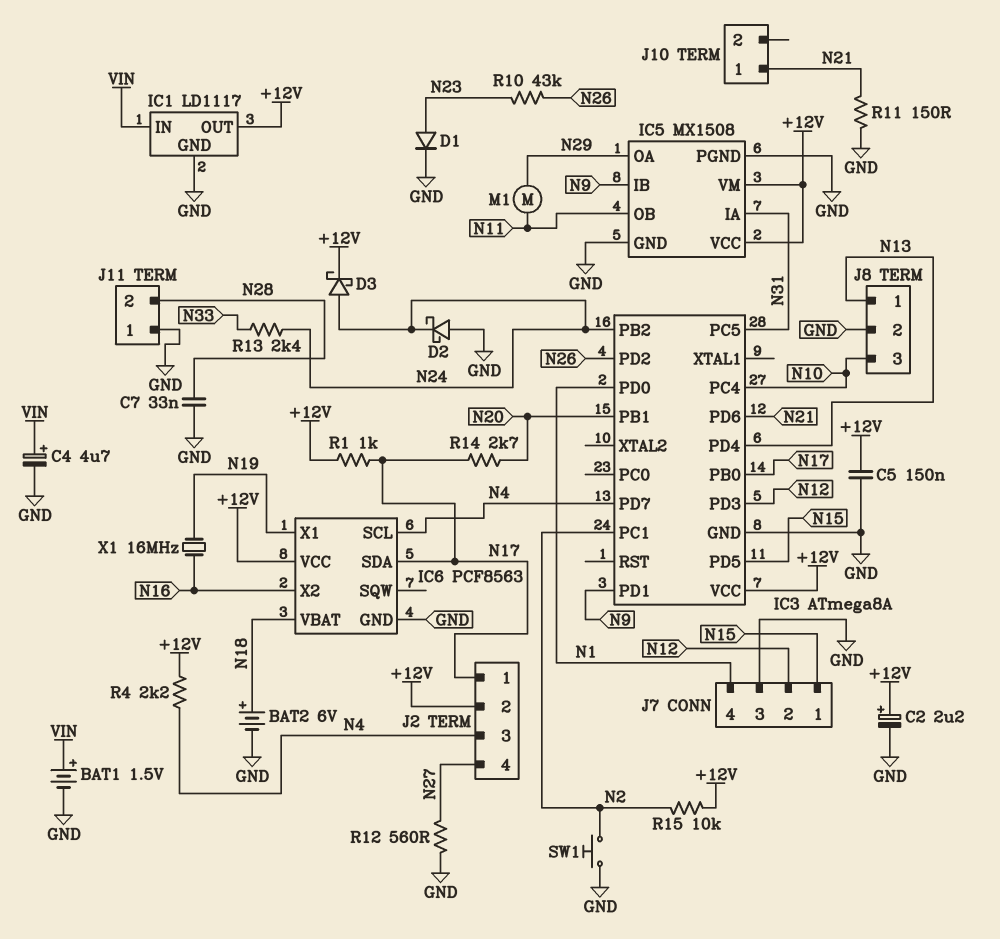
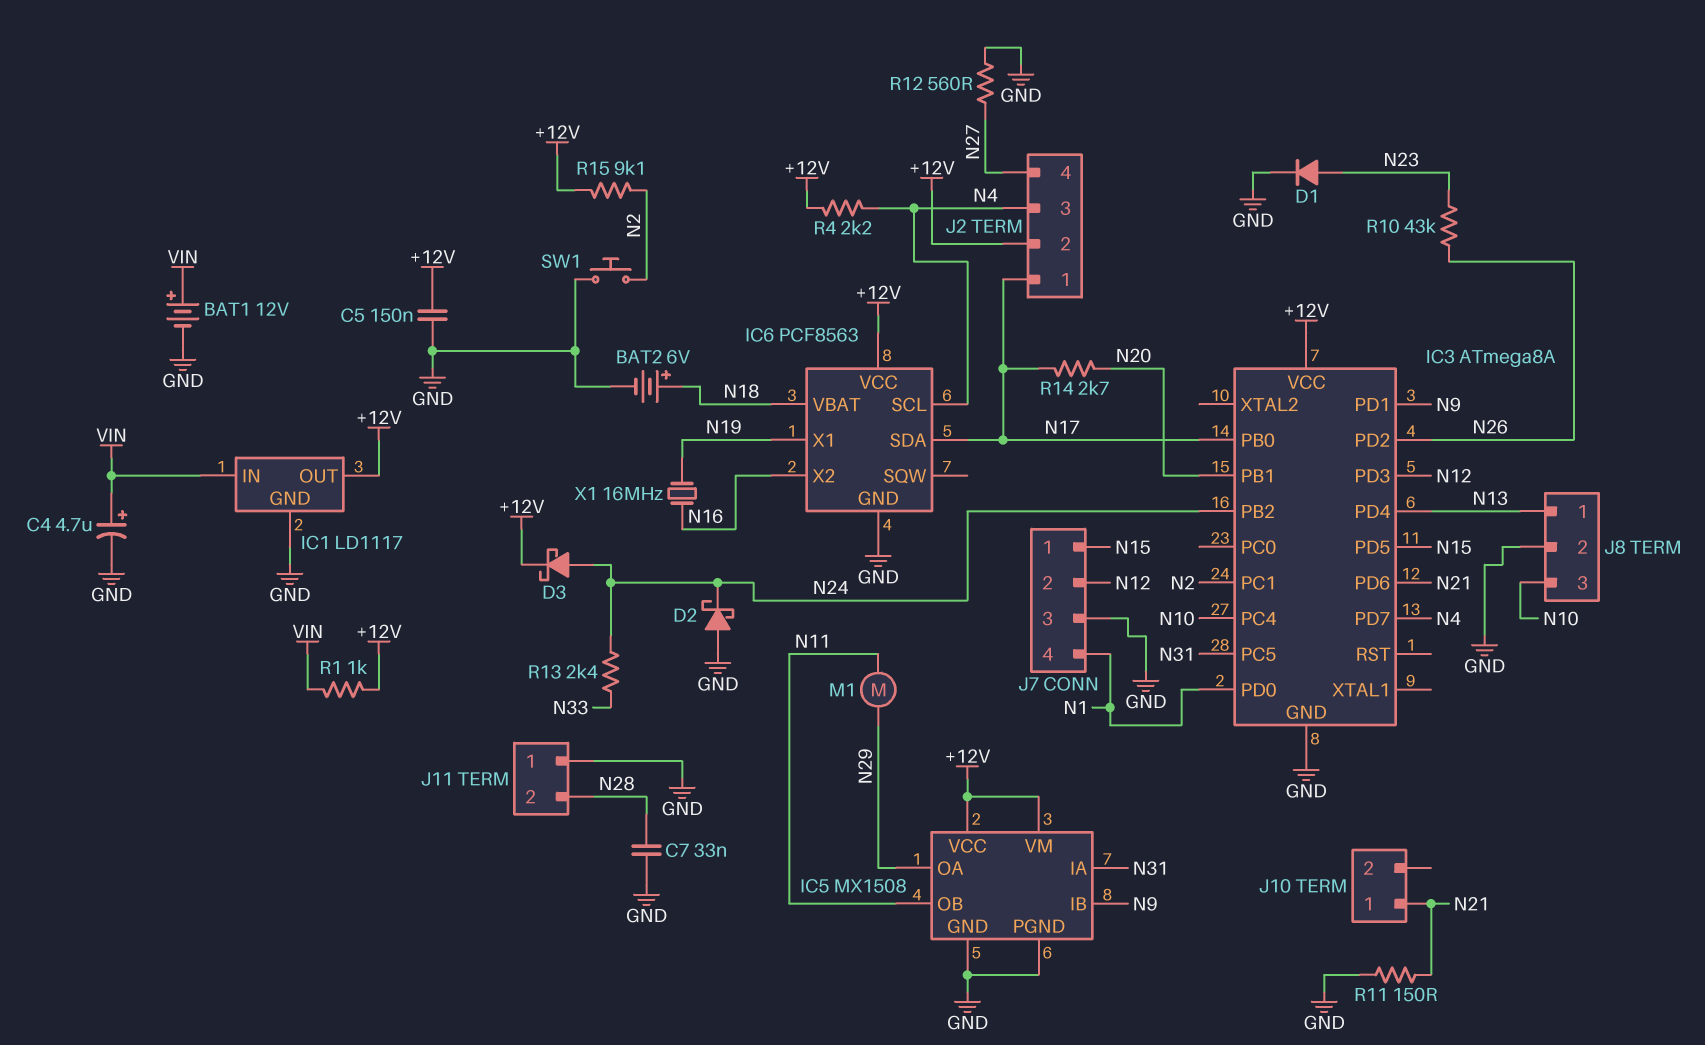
BAT1: 1.5V (plus VIN, minus GND) -> 12V (plus VIN, minus GND)
C2: 2.2uF (plus +12V, minus GND) -> none
R1: 1k (+12V, N17) -> 1k (+12V, VIN)
R15: 10k (+12V, N2) -> 9.1k (+12V, N2)

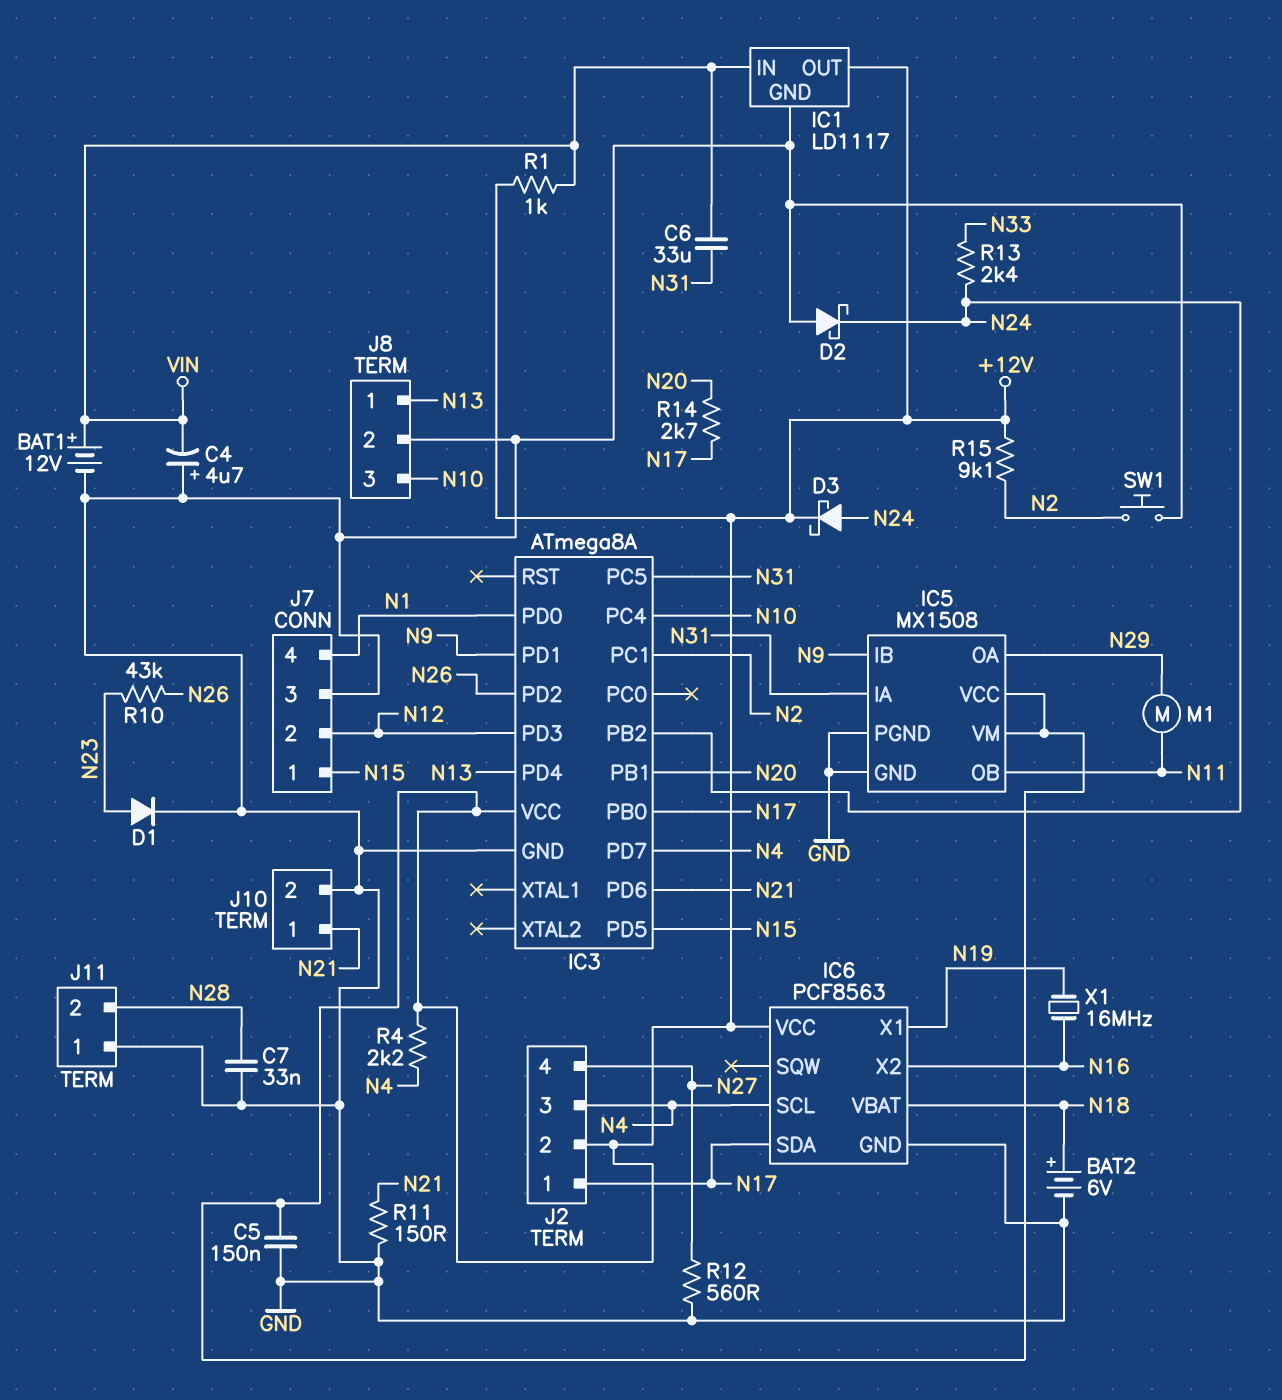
C4: 4.7uF (plus VIN, minus GND) -> 4.7uF (plus GND, minus VIN)
C6: none -> 33uF (N31, VIN)
J10 pin 2: none -> GND

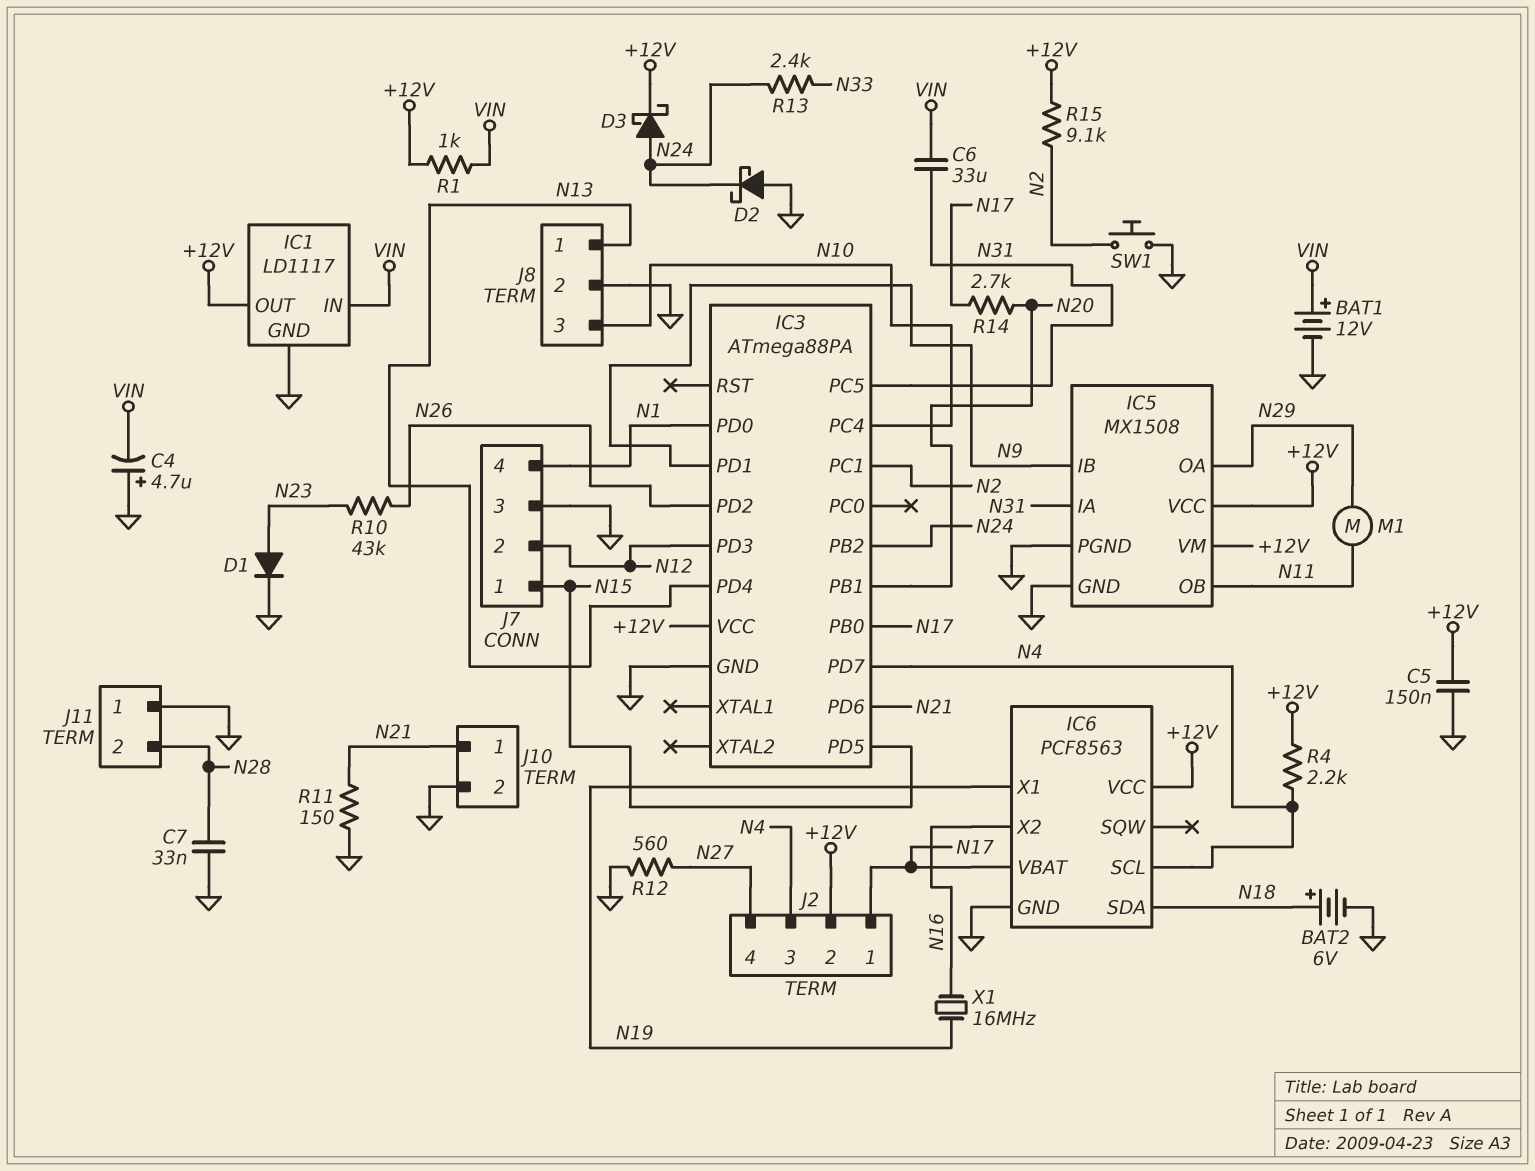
IC3: ATmega8A -> ATmega88PA
IC6 pin SDA: N17 -> N18
IC6 pin VBAT: N18 -> N17

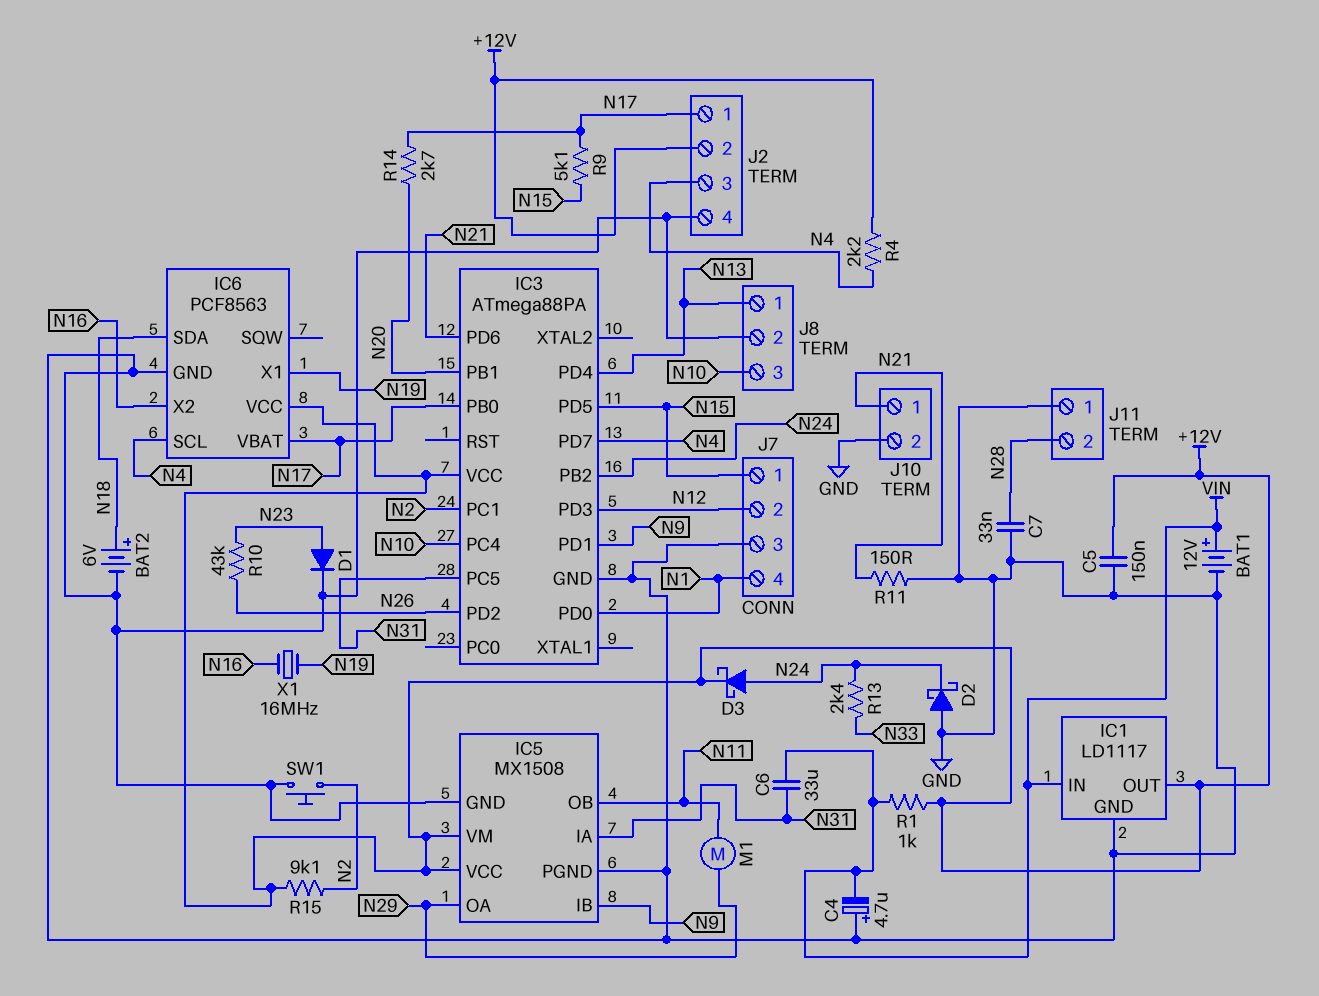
J2 pin 4: N27 -> GND
R9: none -> 5.1k (N15, N17)
R12: 560 (GND, N27) -> none

